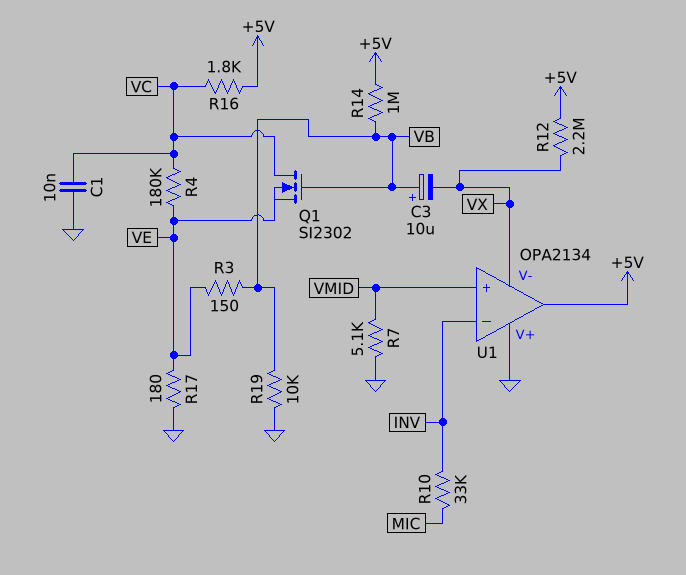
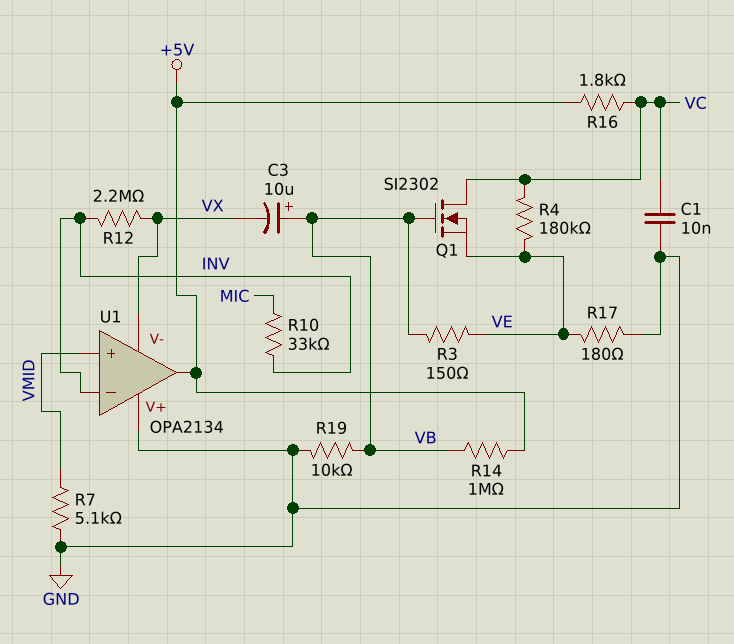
R12: 2.2M (+5V, VX) -> 2.2M (INV, VX)

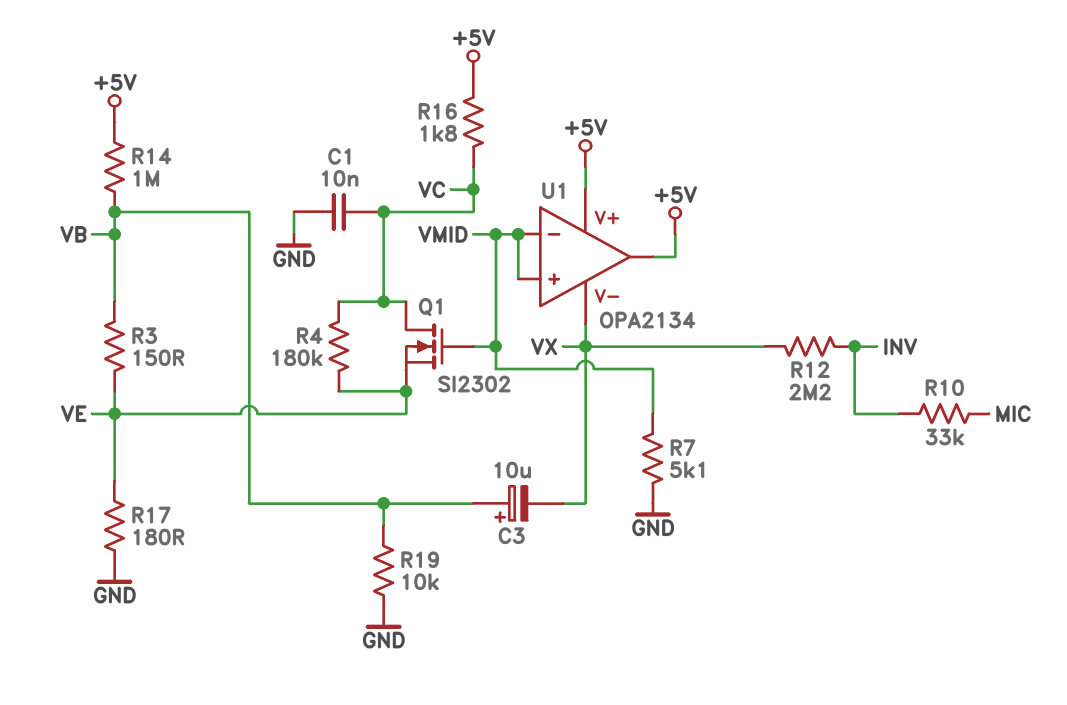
Q1: NMOS SI2302 (G VB, D VC, S VE) -> NMOS SI2302 (G VMID, D VC, S VE)
U1 pin V+: GND -> +5V
U1 pin in-: INV -> VMID

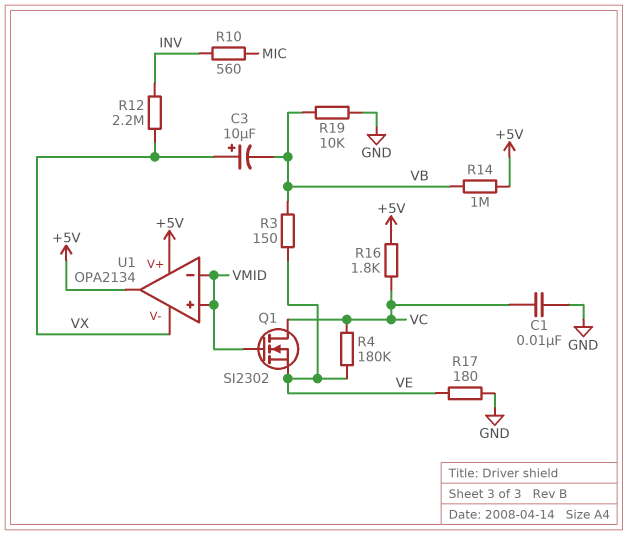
C3: 10uF (plus VB, minus VX) -> 10uF (plus VX, minus VB)
R7: 5.1k (GND, VMID) -> none
R10: 33k (INV, MIC) -> 560 (INV, MIC)

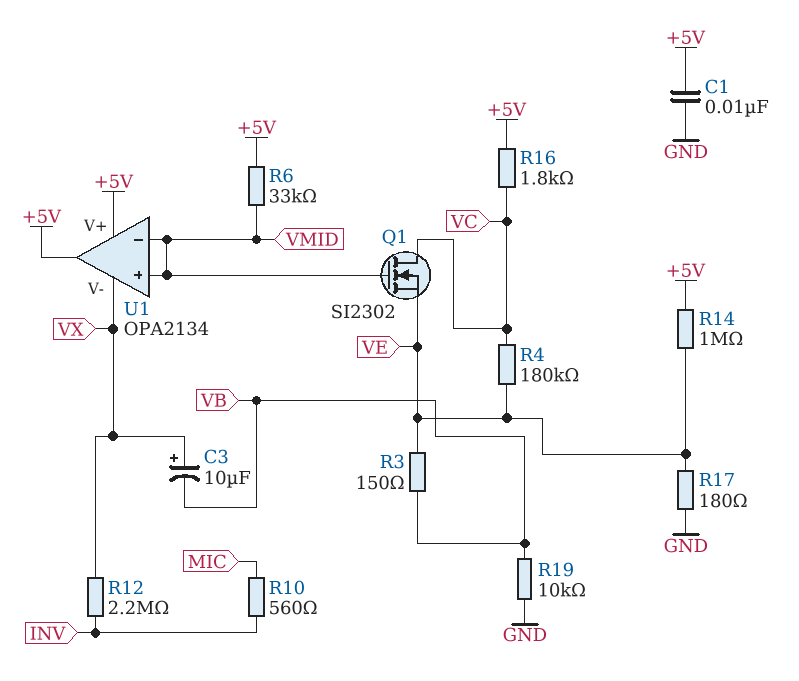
C1: 10nF (GND, VC) -> 10nF (+5V, GND)
R6: none -> 33k (+5V, VMID)
R14: 1M (+5V, VB) -> 1M (+5V, VE)

